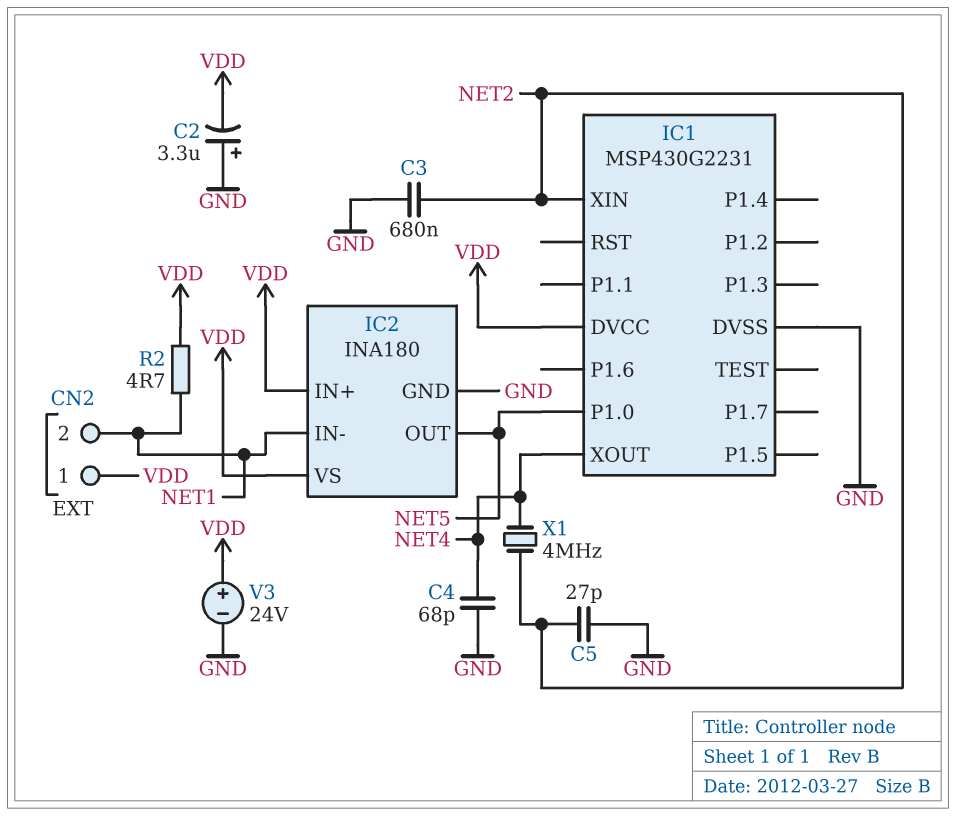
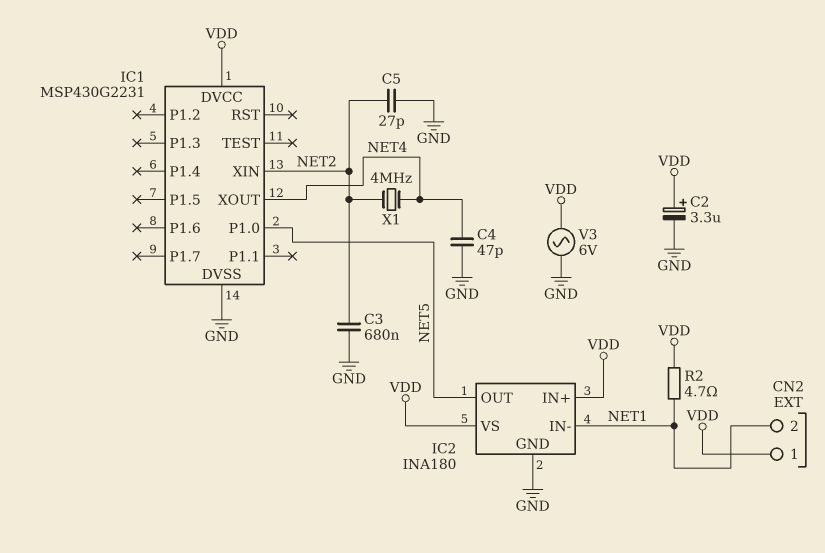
C2: 3.3uF (plus GND, minus VDD) -> 3.3uF (plus VDD, minus GND)
C4: 68pF (GND, NET4) -> 47pF (GND, NET4)
V3: 24V (plus VDD, minus GND) -> AC 6V (GND, VDD)

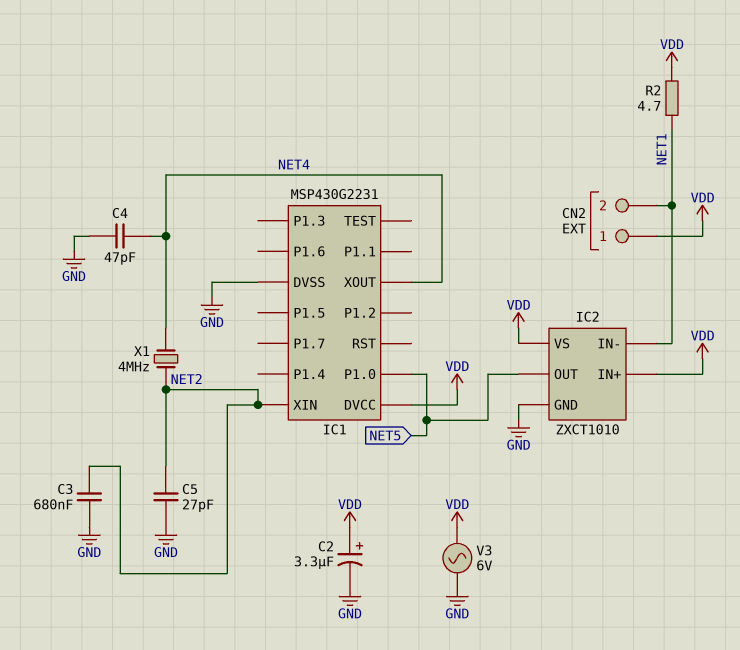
IC2: INA180 -> ZXCT1010

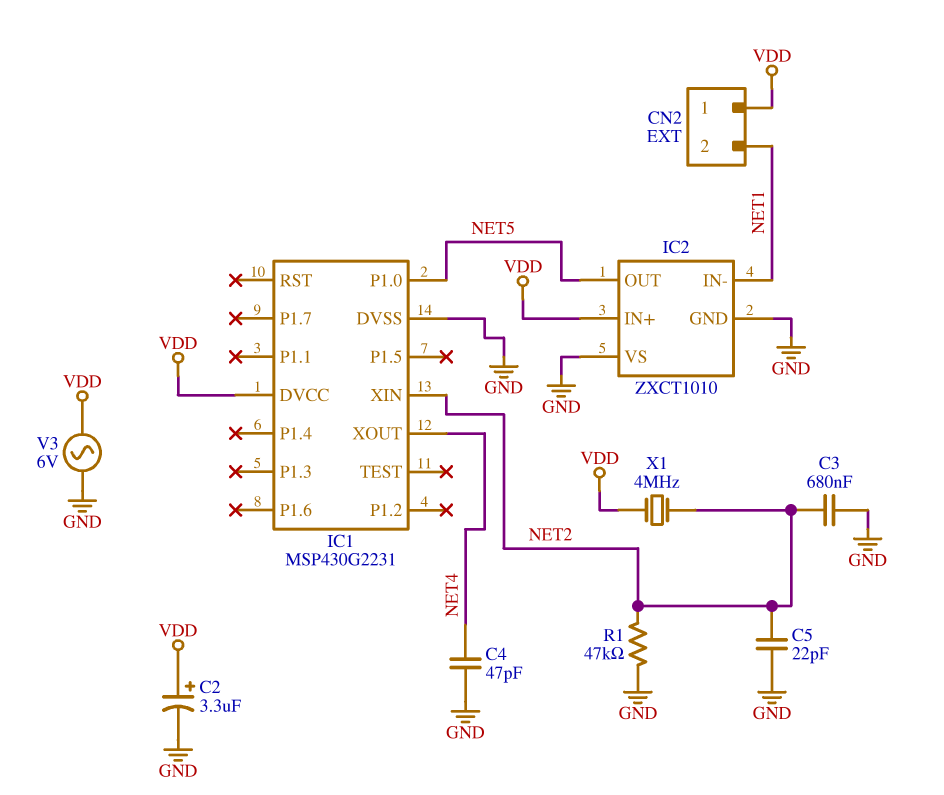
C5: 27pF (GND, NET2) -> 22pF (GND, NET2)
IC2 pin VS: VDD -> GND
R1: none -> 47k (GND, NET2)
R2: 4.7 (NET1, VDD) -> none
X1: 4MHz (NET2, NET4) -> 4MHz (NET2, VDD)

